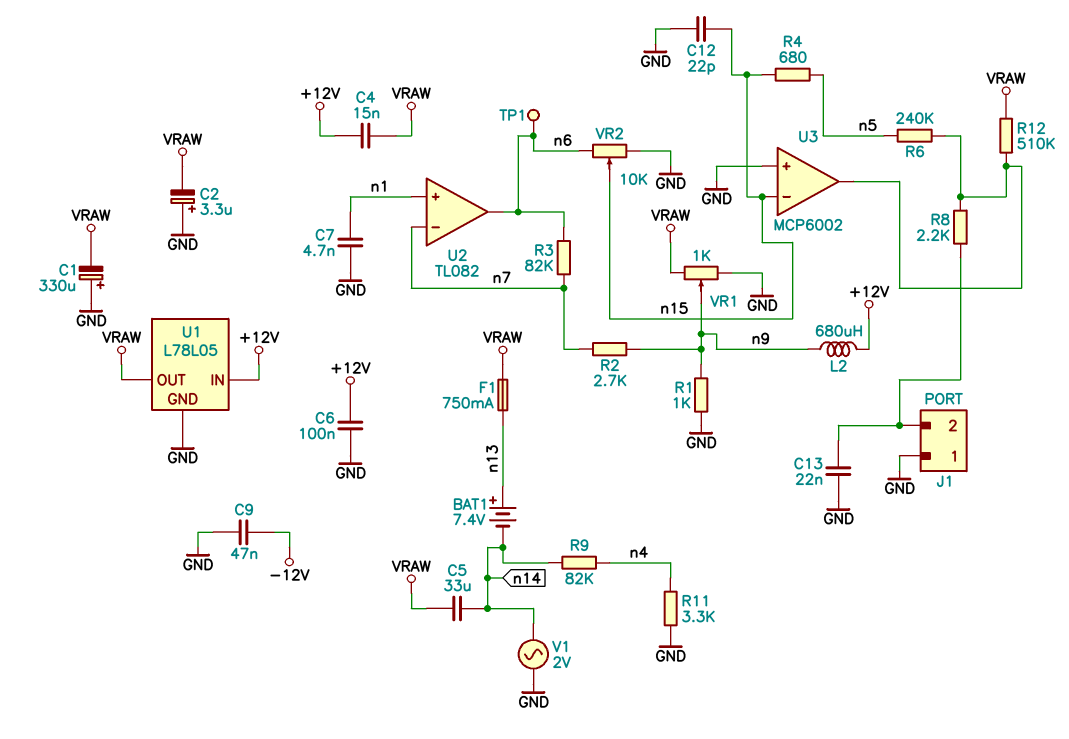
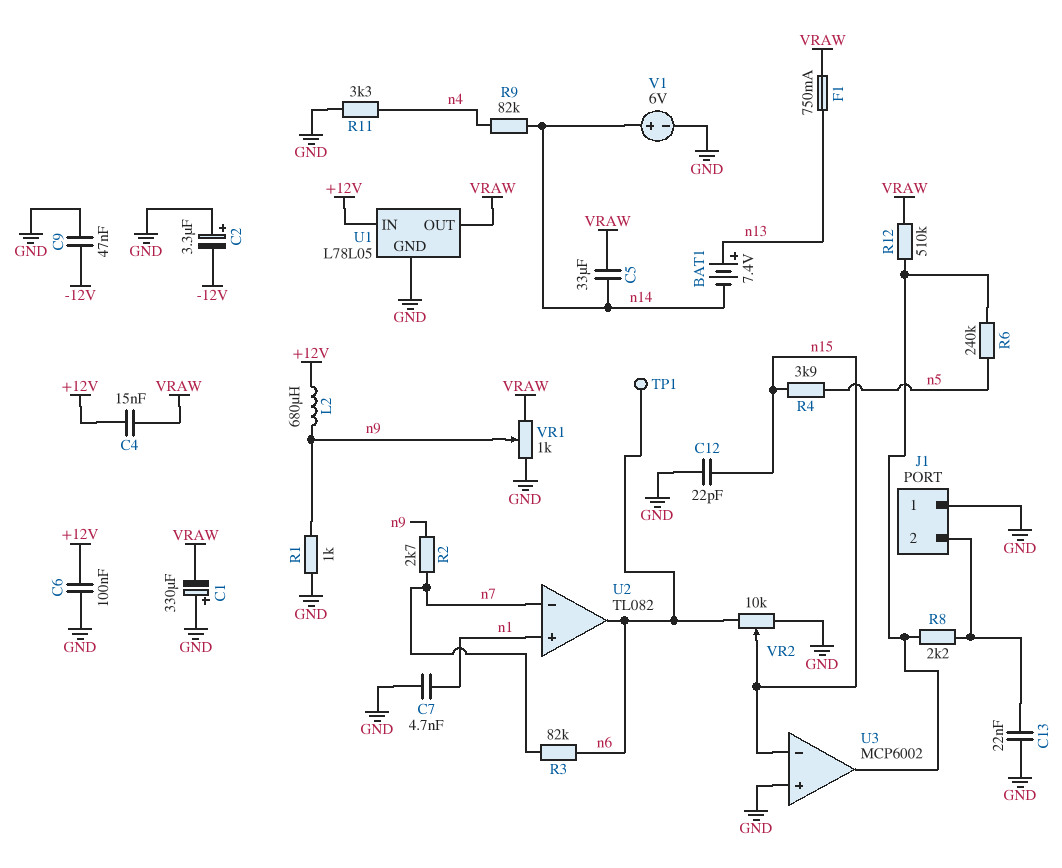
C2: 3.3uF (plus GND, minus VRAW) -> 3.3uF (plus GND, minus -12V)
R4: 680 (n5, n15) -> 3.9k (n5, n15)
V1: AC 2V (GND, n14) -> 6V (plus n14, minus GND)

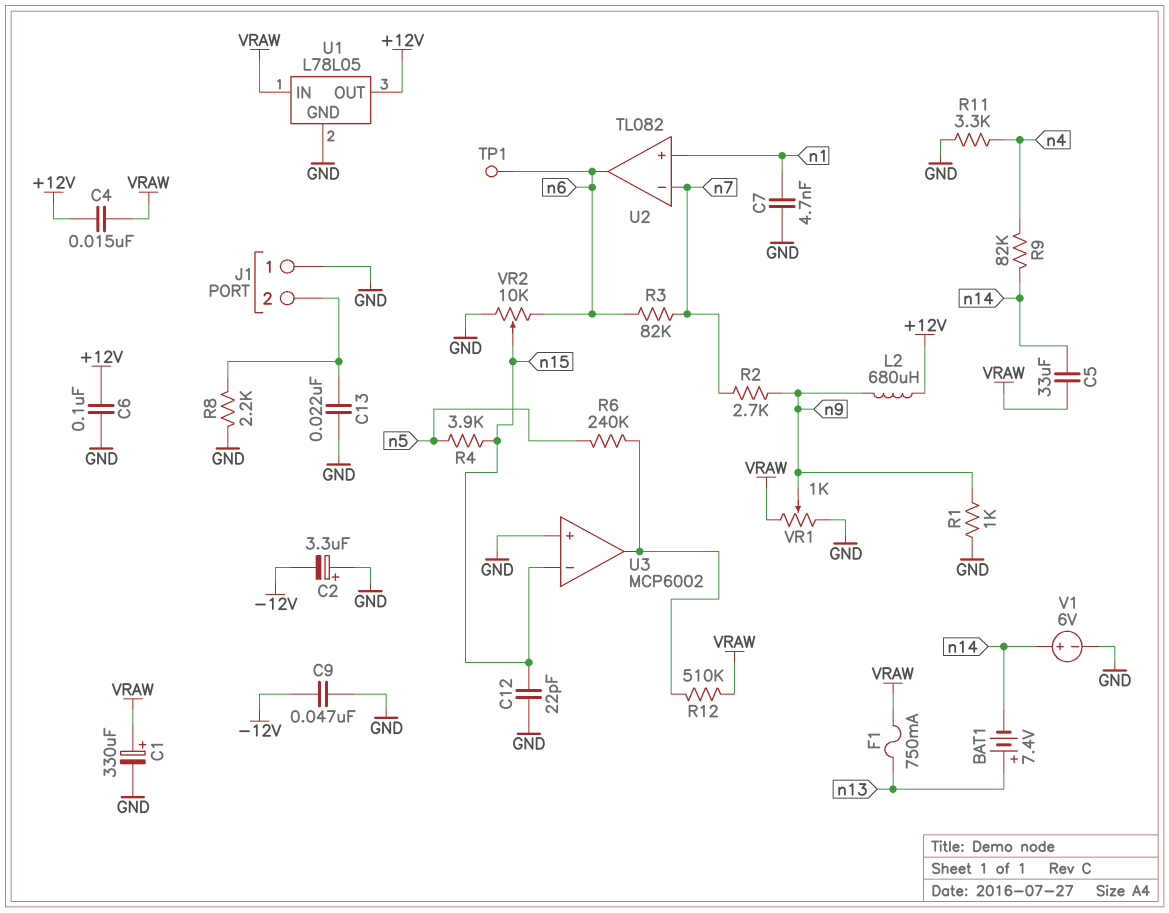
C1: 330uF (plus GND, minus VRAW) -> 330uF (plus VRAW, minus GND)
R8: 2.2k (J1/2, U3/out) -> 2.2k (GND, J1/2)
U1 pin IN: +12V -> VRAW
U1 pin OUT: VRAW -> +12V

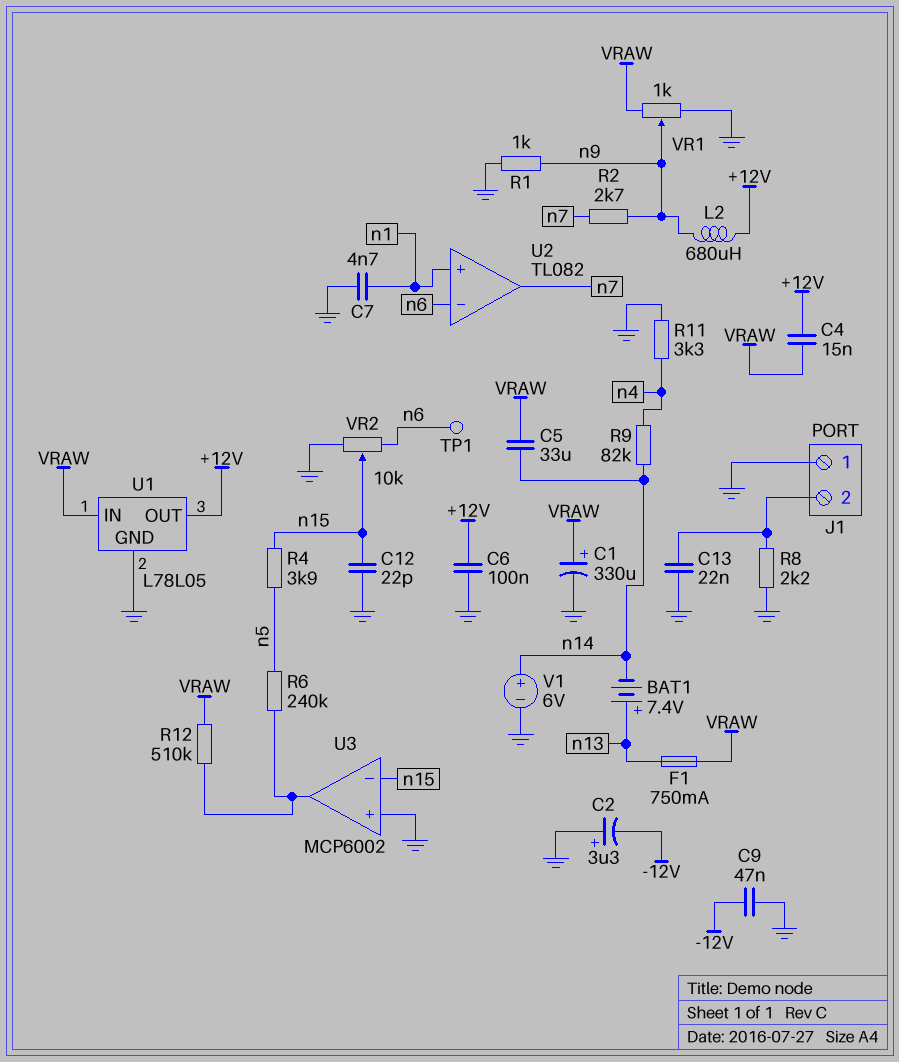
R3: 82k (n6, n7) -> none
U2 pin in-: n7 -> n6
U2 pin out: n6 -> n7

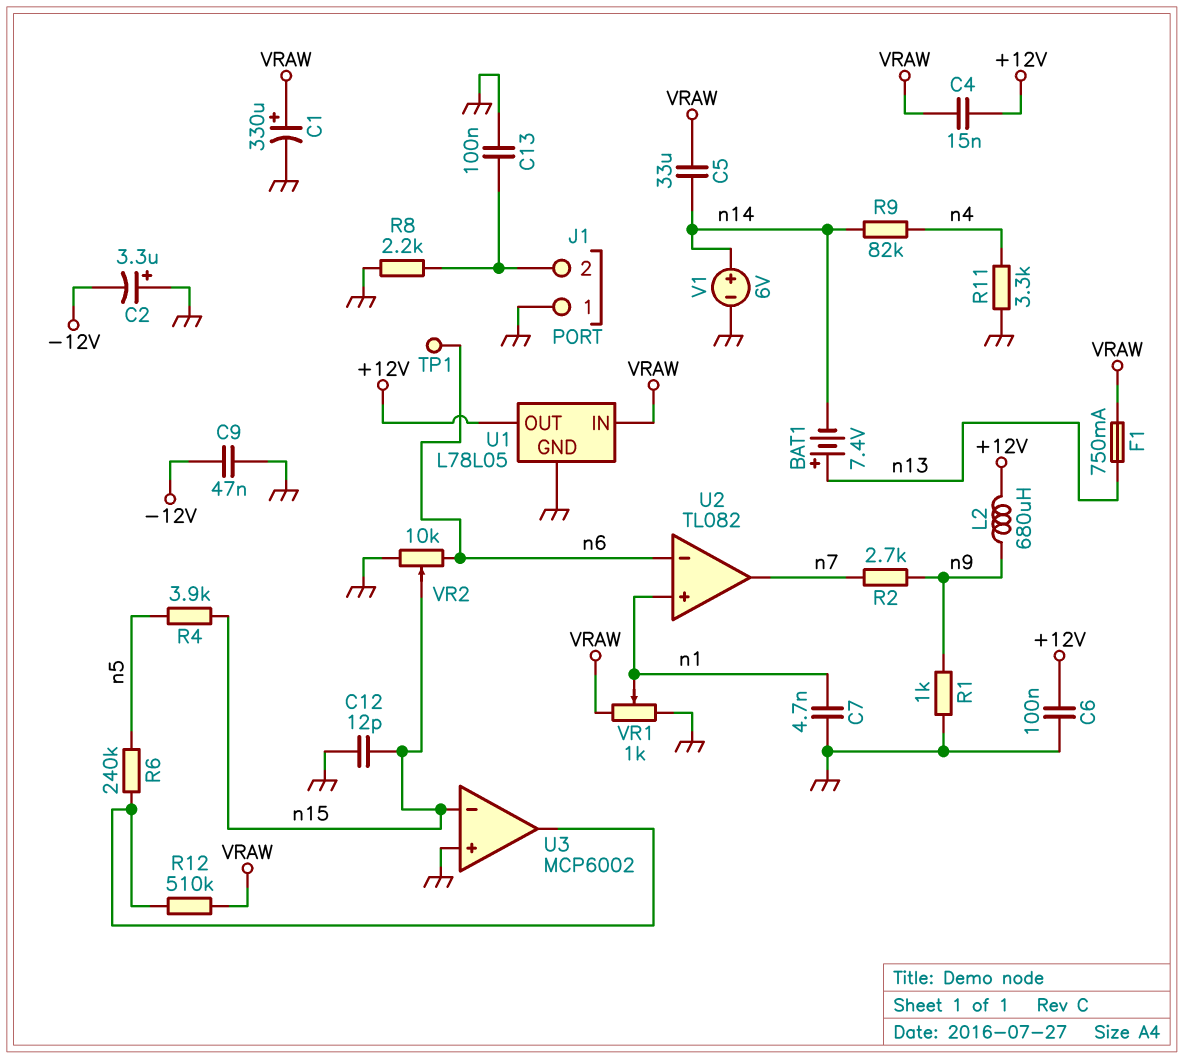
C12: 22pF (GND, n15) -> 12pF (GND, n15)
C13: 22nF (GND, J1/2) -> 100nF (GND, J1/2)
VR1: 1k (GND, VRAW, wiper n9) -> 1k (GND, VRAW, wiper n1)

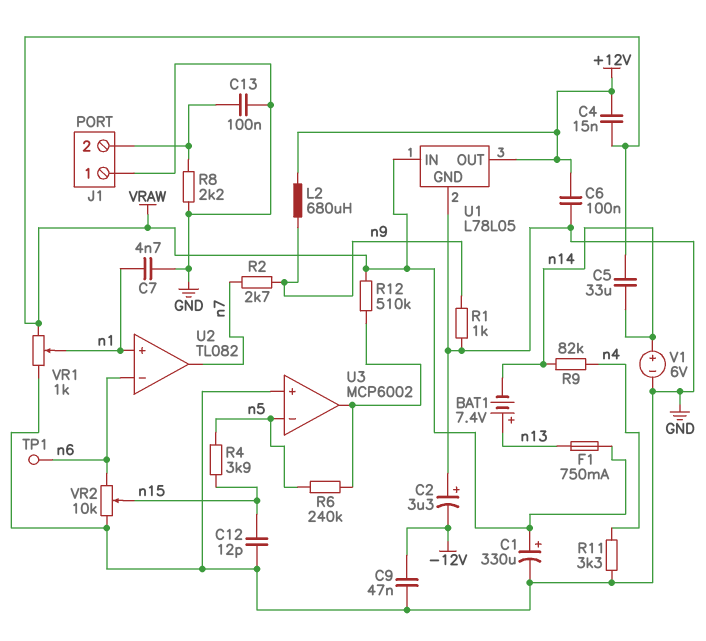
U3 pin in-: n15 -> n5

